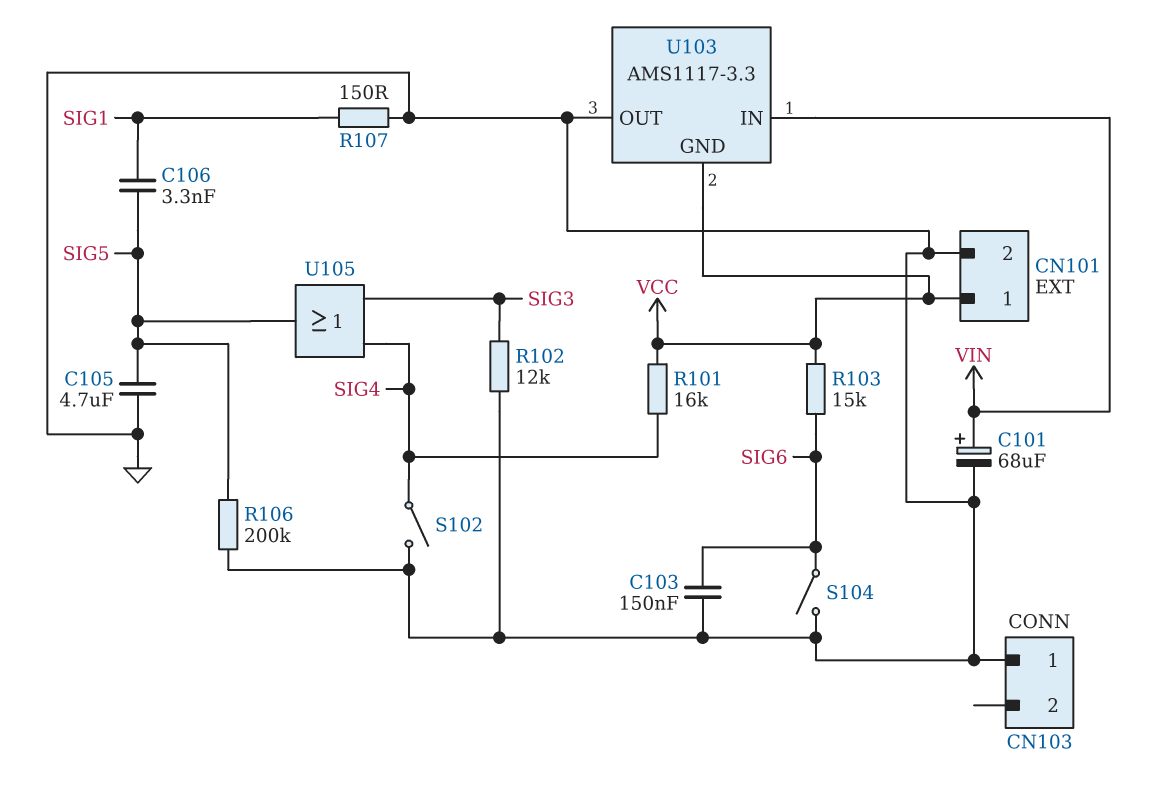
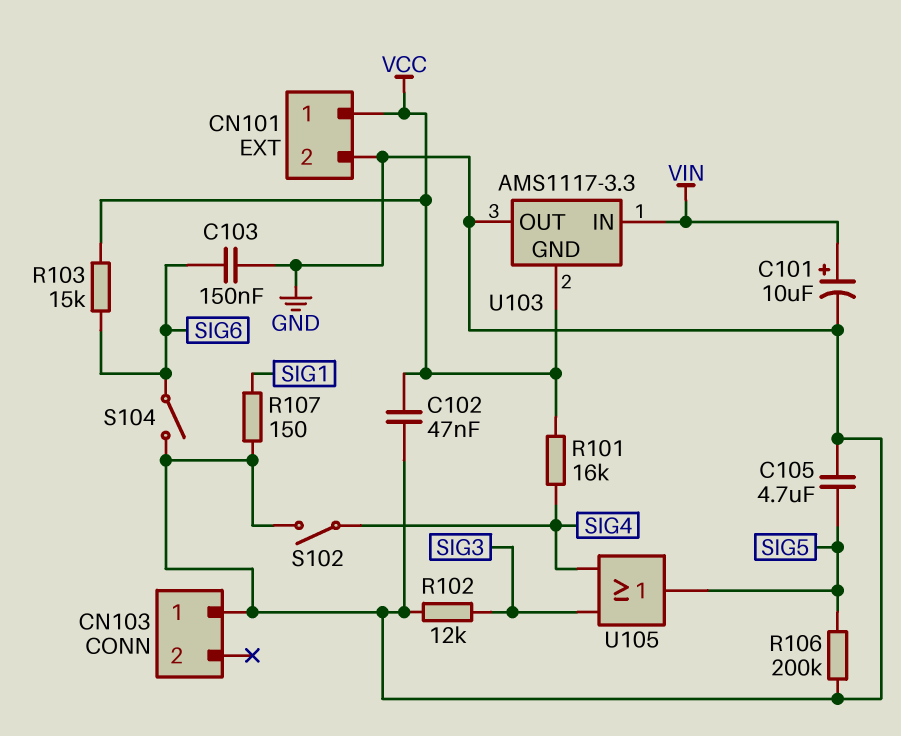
C101: 68uF (plus VIN, minus GND) -> 10uF (plus VIN, minus GND)
C102: none -> 47nF (GND, VCC)
C106: 3.3nF (SIG1, SIG5) -> none

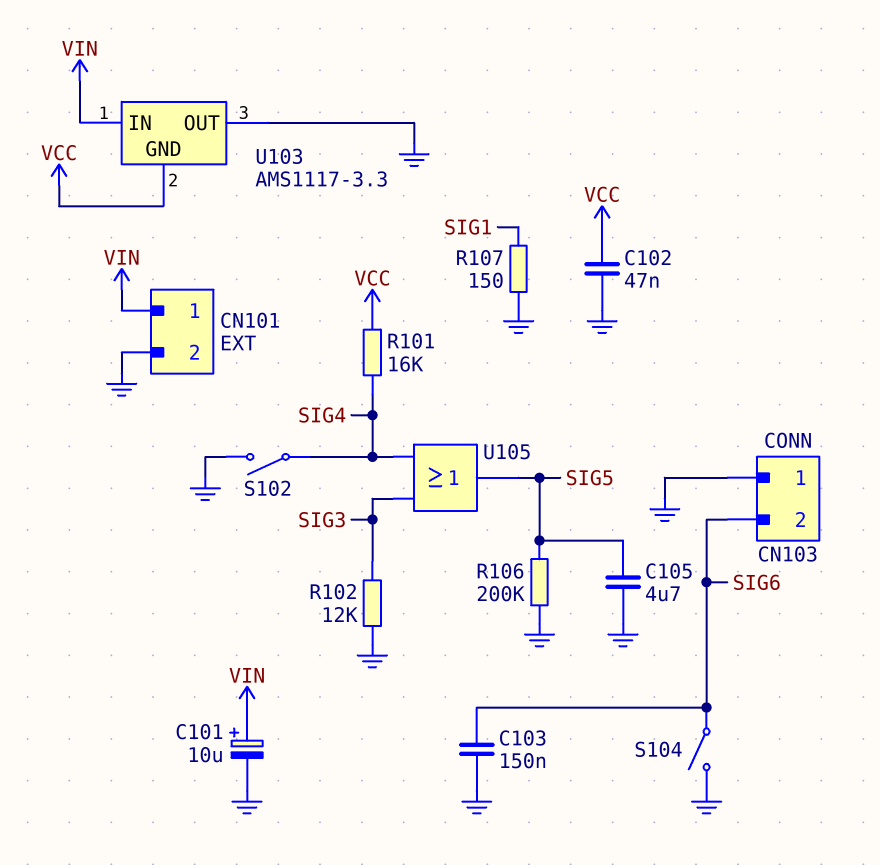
CN101 pin 1: VCC -> VIN
CN103 pin 2: none -> SIG6
R103: 15k (SIG6, VCC) -> none

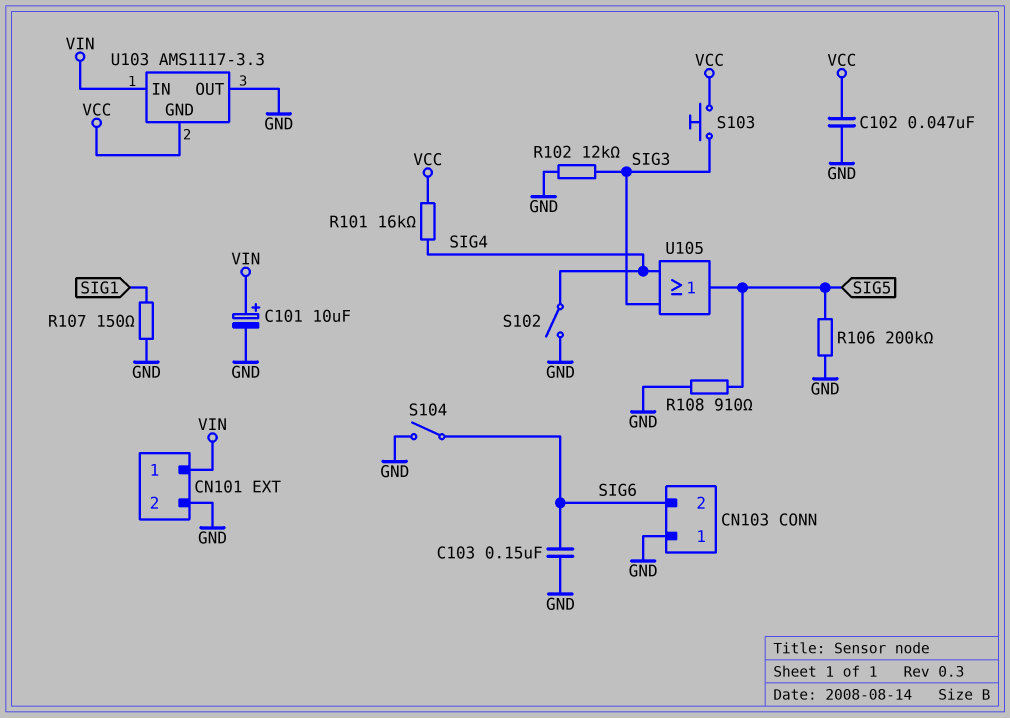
C105: 4.7uF (GND, SIG5) -> none
R108: none -> 910 (GND, SIG5)
S103: none -> button (SIG3, VCC)

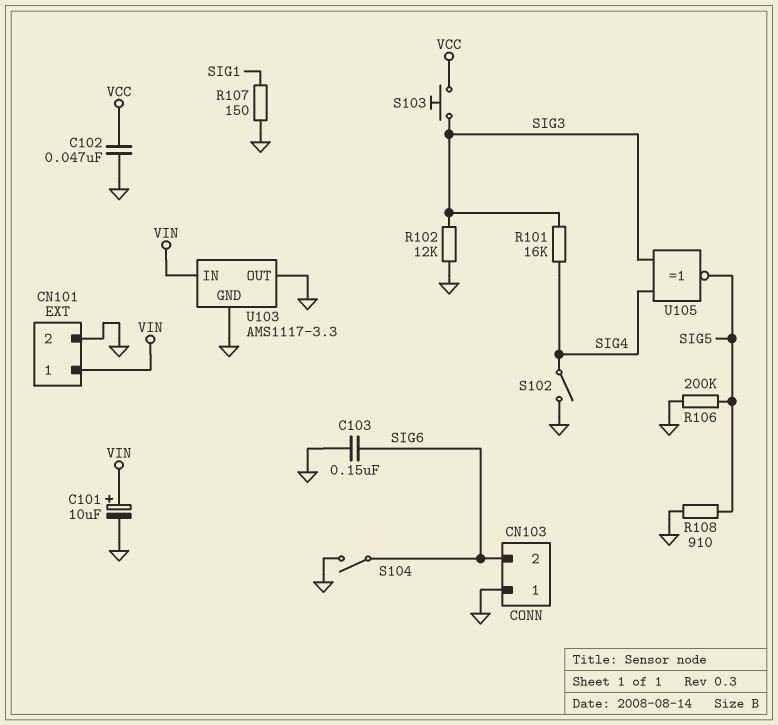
R101: 16k (SIG4, VCC) -> 16k (SIG3, SIG4)
U103 pin GND: VCC -> GND
U105: OR (in SIG3, in SIG4, out SIG5) -> XNOR (in SIG3, in SIG4, out SIG5)

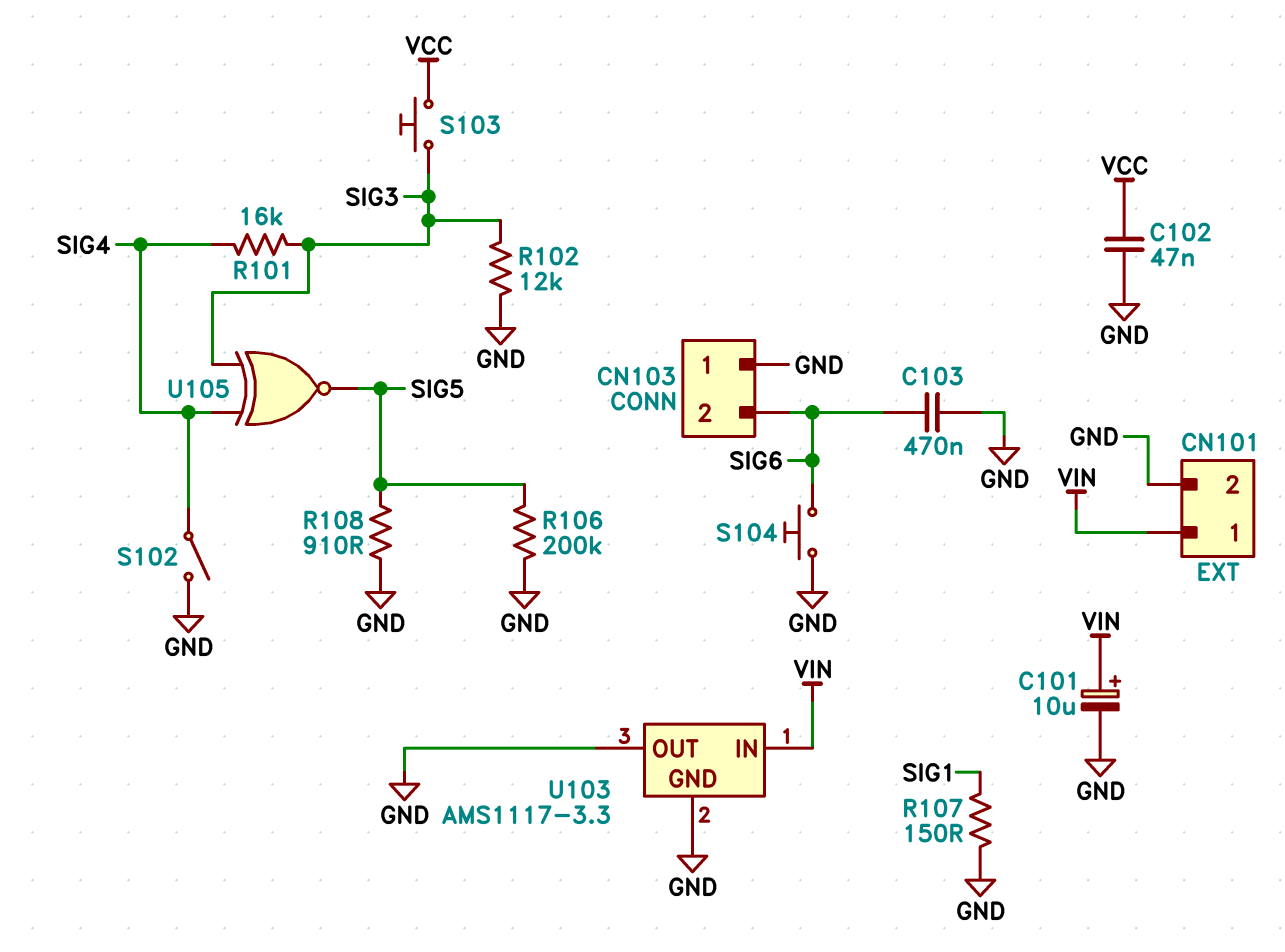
C103: 150nF (GND, SIG6) -> 470nF (GND, SIG6)
S104: switch (GND, SIG6) -> button (GND, SIG6)

